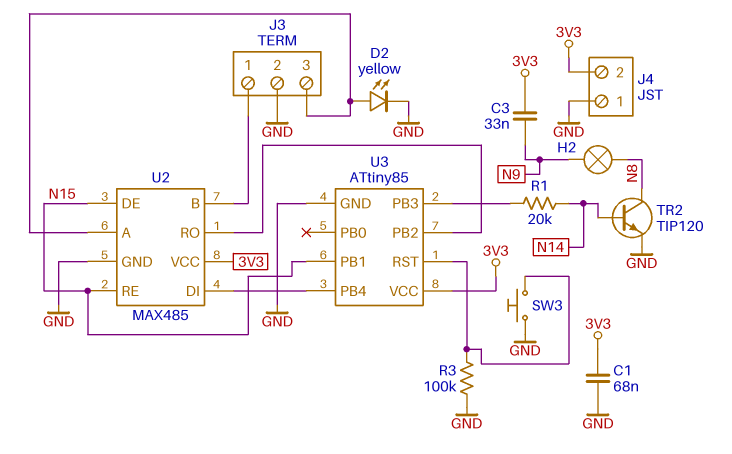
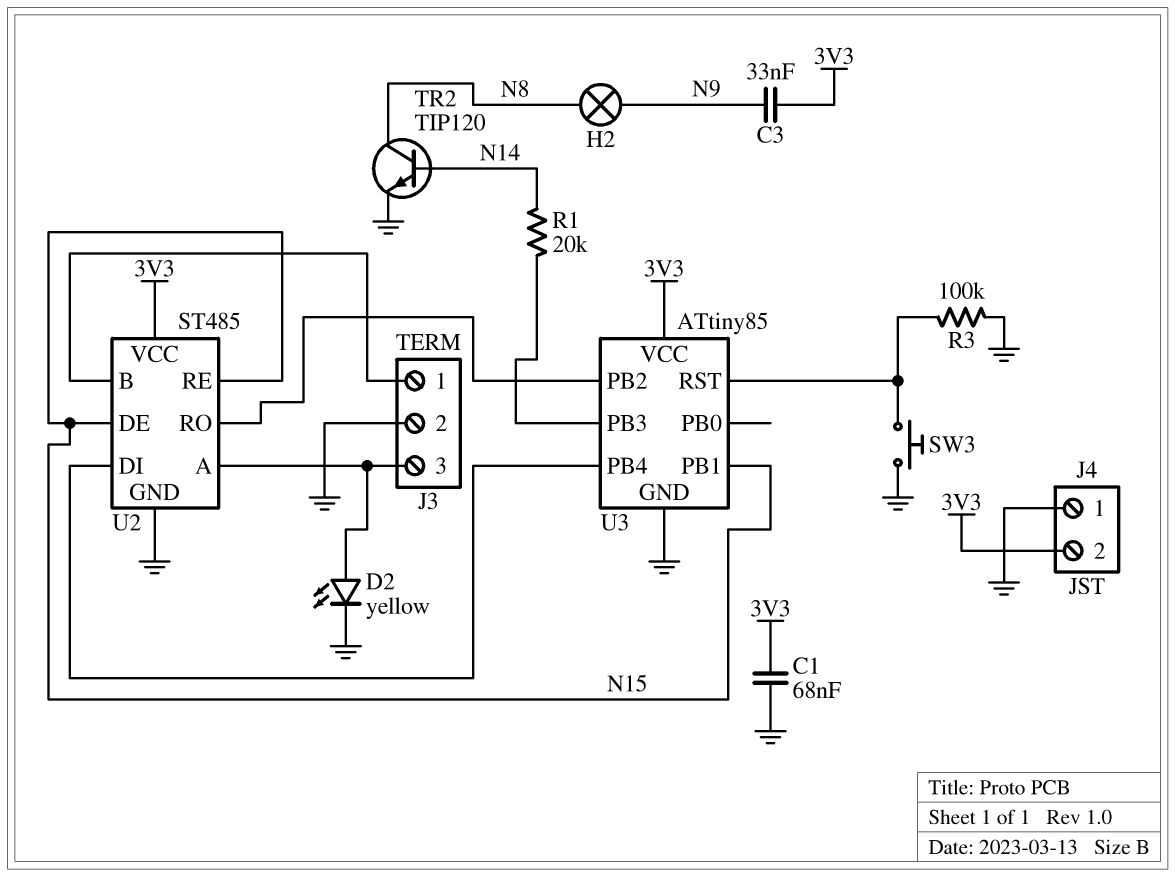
U2: MAX485 -> ST485

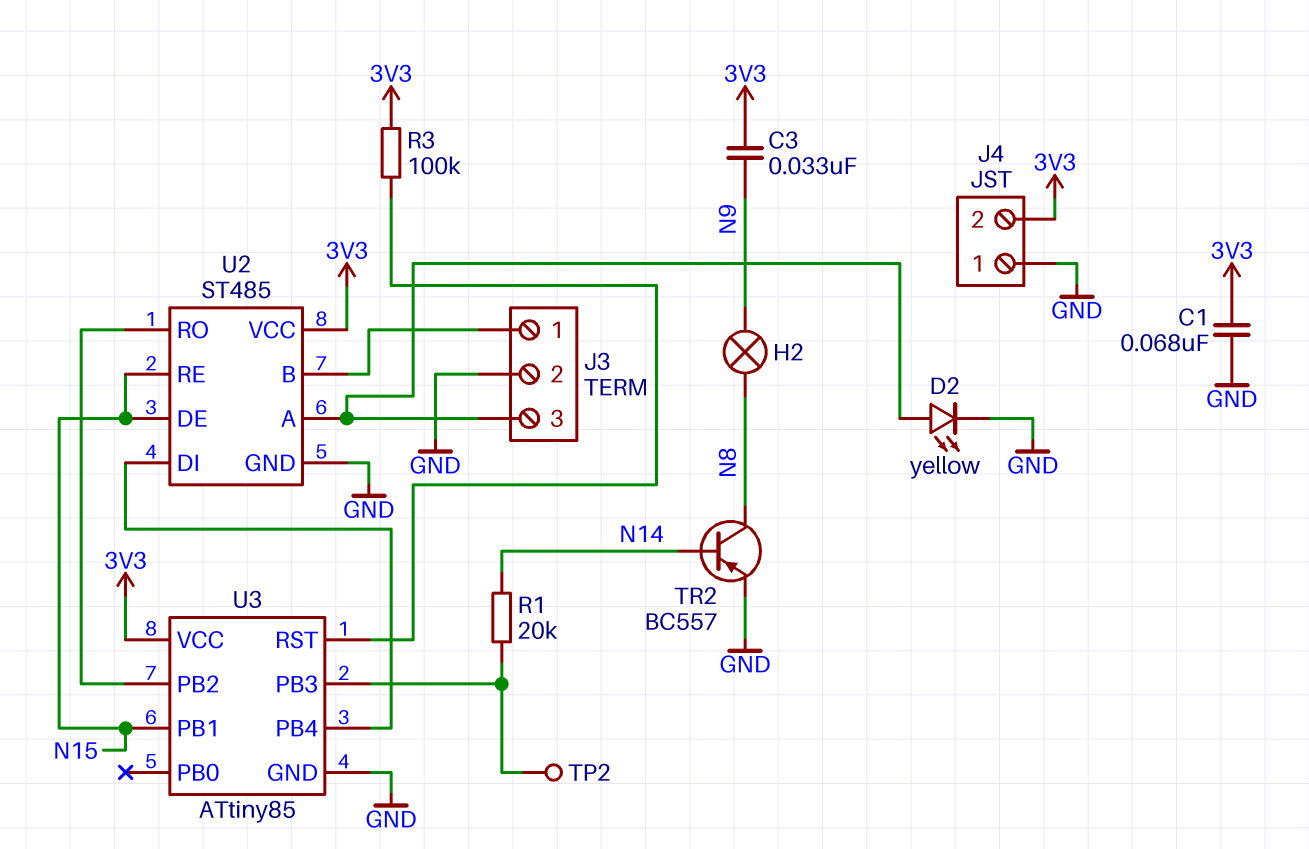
R3: 100k (GND, U3/RST) -> 100k (3V3, U3/RST)
SW3: button (GND, U3/RST) -> none
TP2: none -> test point (U3/PB3)
TR2: NPN TIP120 (B N14, C N8, E GND) -> PNP BC557 (B N14, C N8, E GND)

